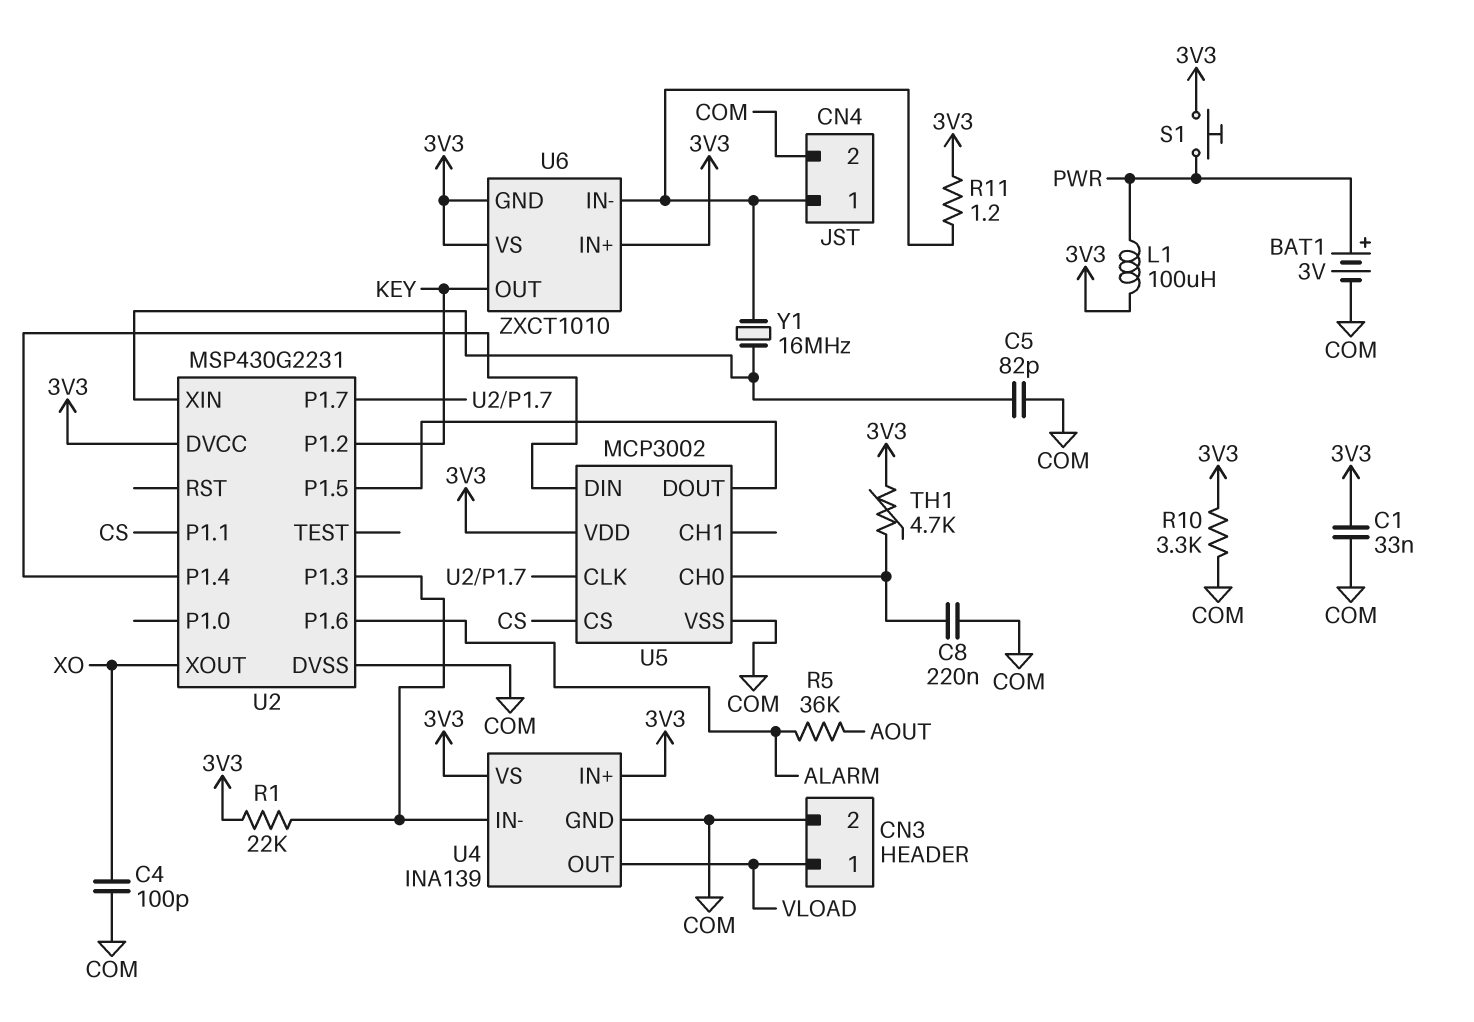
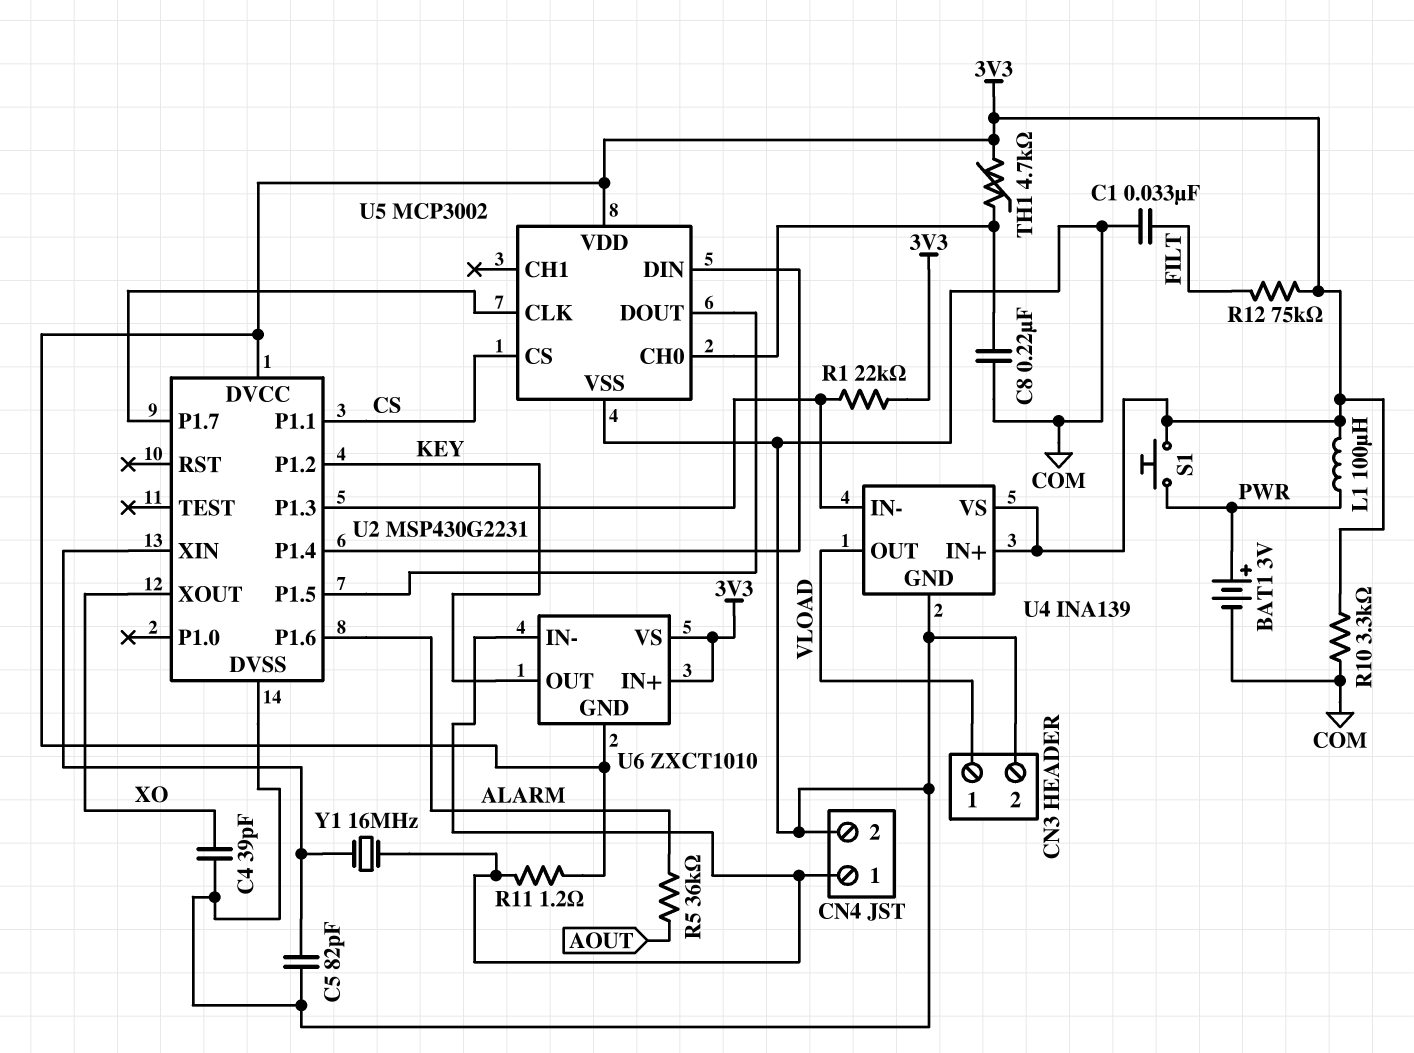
C1: 33nF (3V3, COM) -> 33nF (COM, FILT)
C4: 100pF (COM, XO) -> 39pF (COM, XO)
R12: none -> 75k (3V3, FILT)

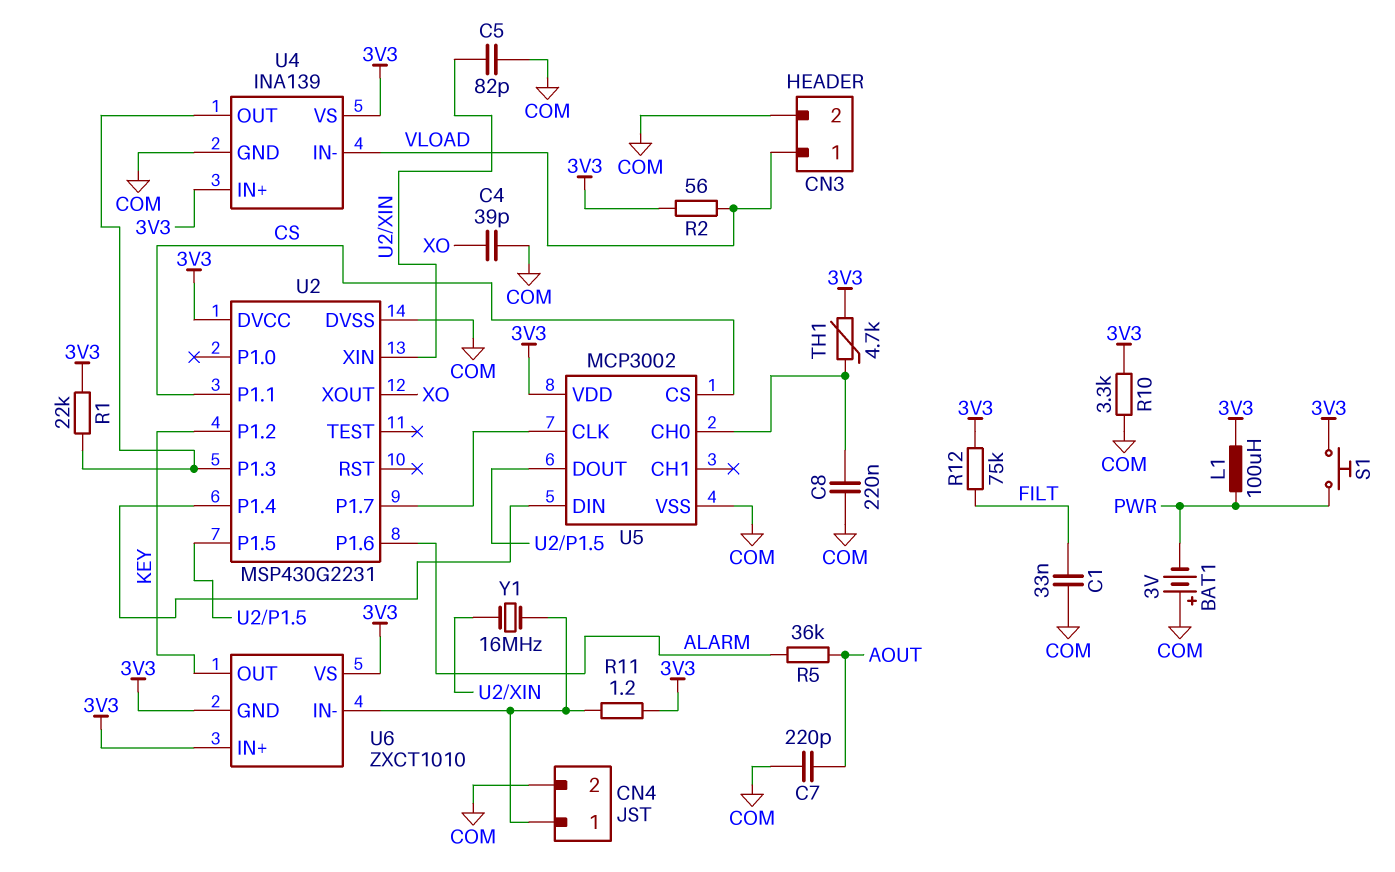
BAT1: 3V (plus PWR, minus COM) -> 3V (plus COM, minus PWR)
C7: none -> 220pF (AOUT, COM)
R2: none -> 56 (3V3, VLOAD)
U4 pin IN-: U2/P1.3 -> VLOAD
U4 pin OUT: VLOAD -> U2/P1.3

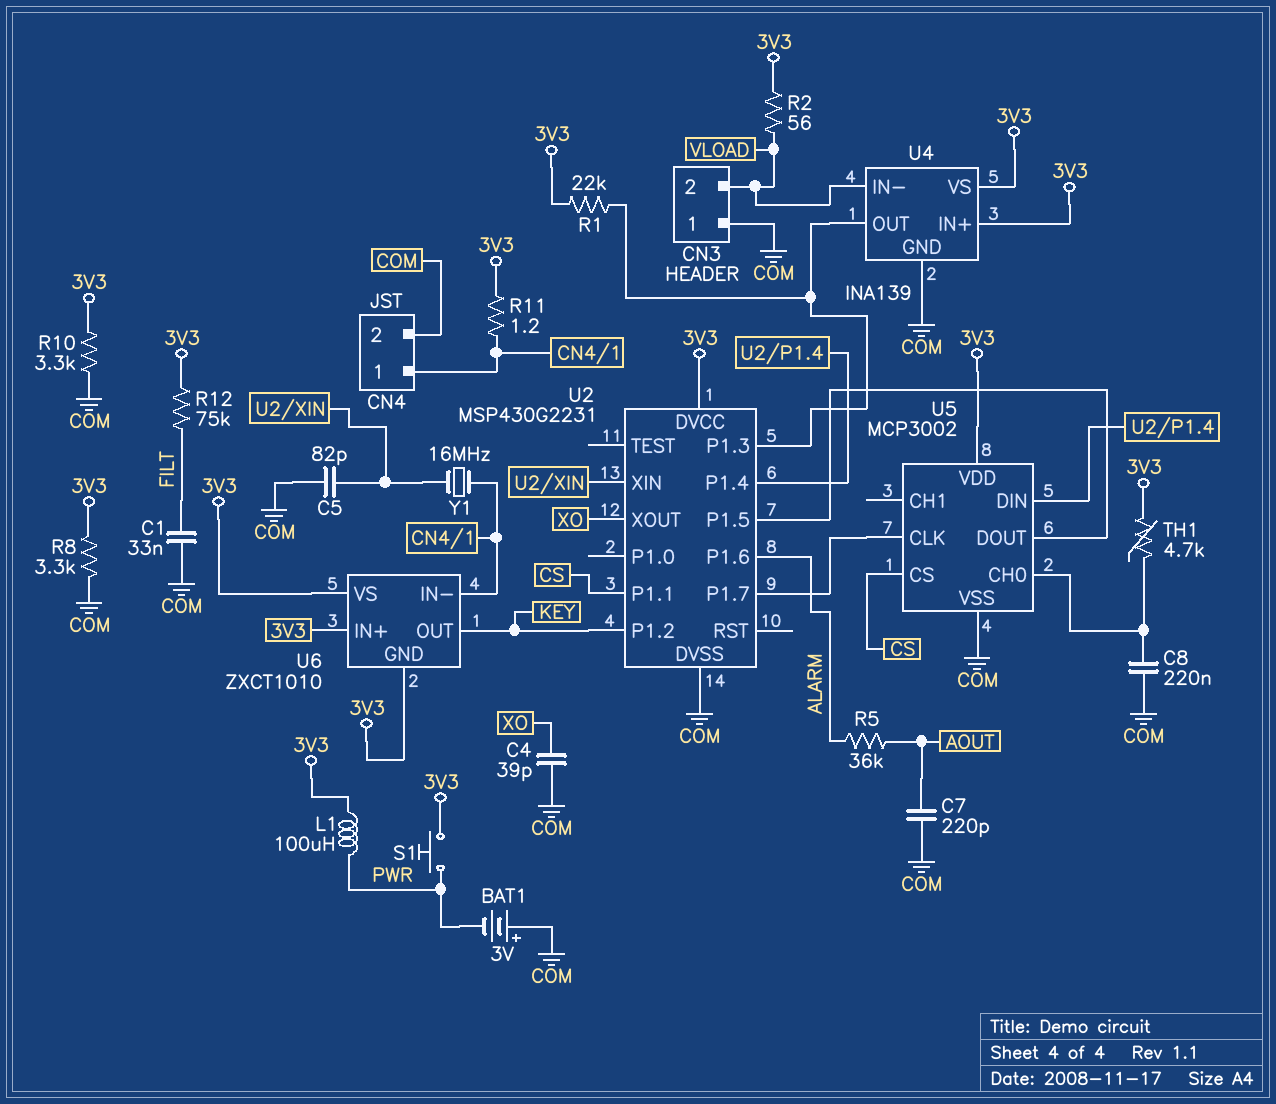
CN3 pin 1: VLOAD -> COM
CN3 pin 2: COM -> VLOAD
R8: none -> 3.3k (3V3, COM)

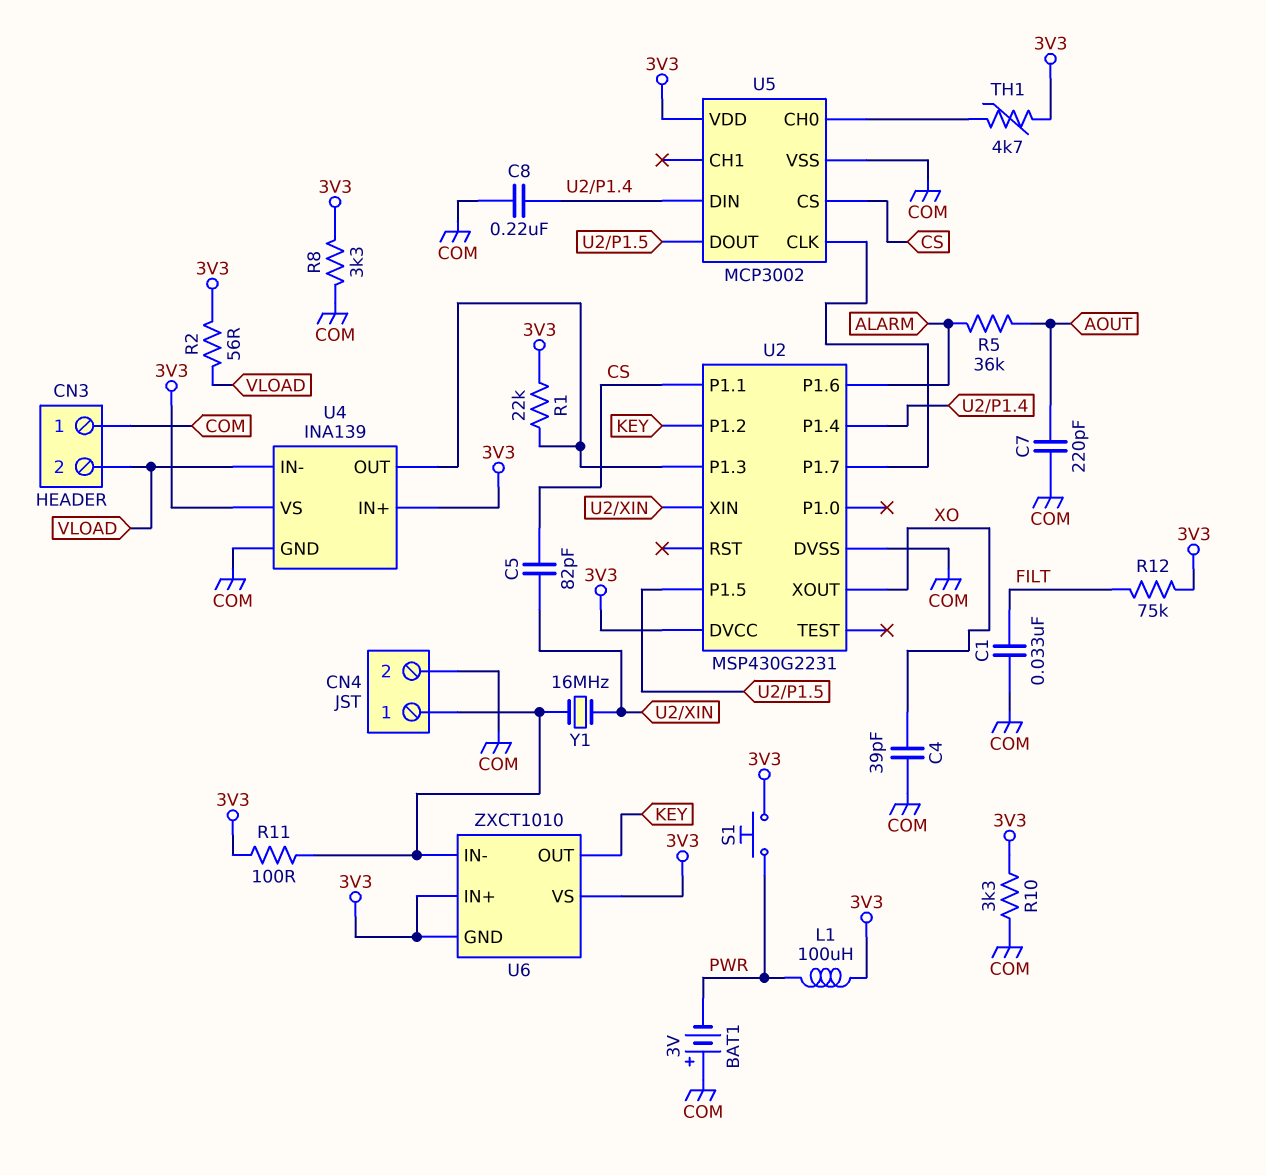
C5: 82pF (COM, U2/XIN) -> 82pF (CS, U2/XIN)
C8: 220nF (COM, U5/CH0) -> 220nF (COM, U2/P1.4)
R11: 1.2 (3V3, CN4/1) -> 100 (3V3, CN4/1)

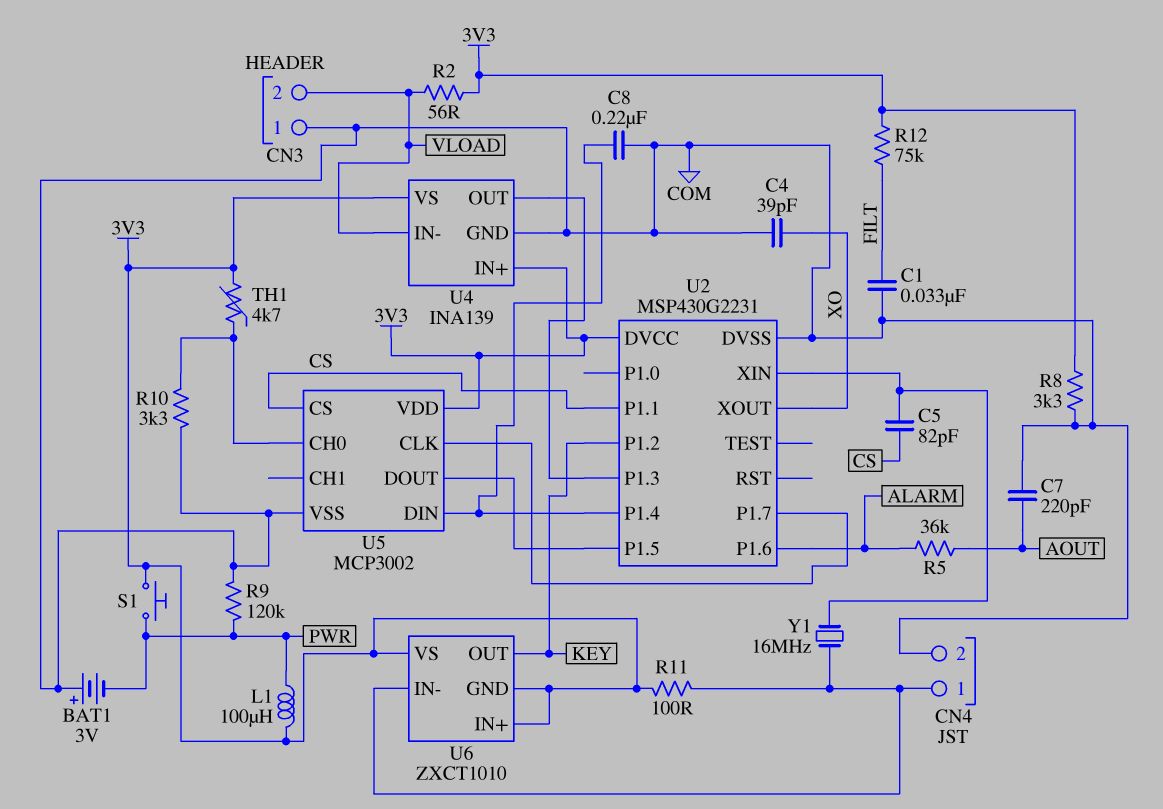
R1: 22k (3V3, U2/P1.3) -> none
R9: none -> 120k (COM, PWR)
R10: 3.3k (3V3, COM) -> 3.3k (COM, U5/CH0)

